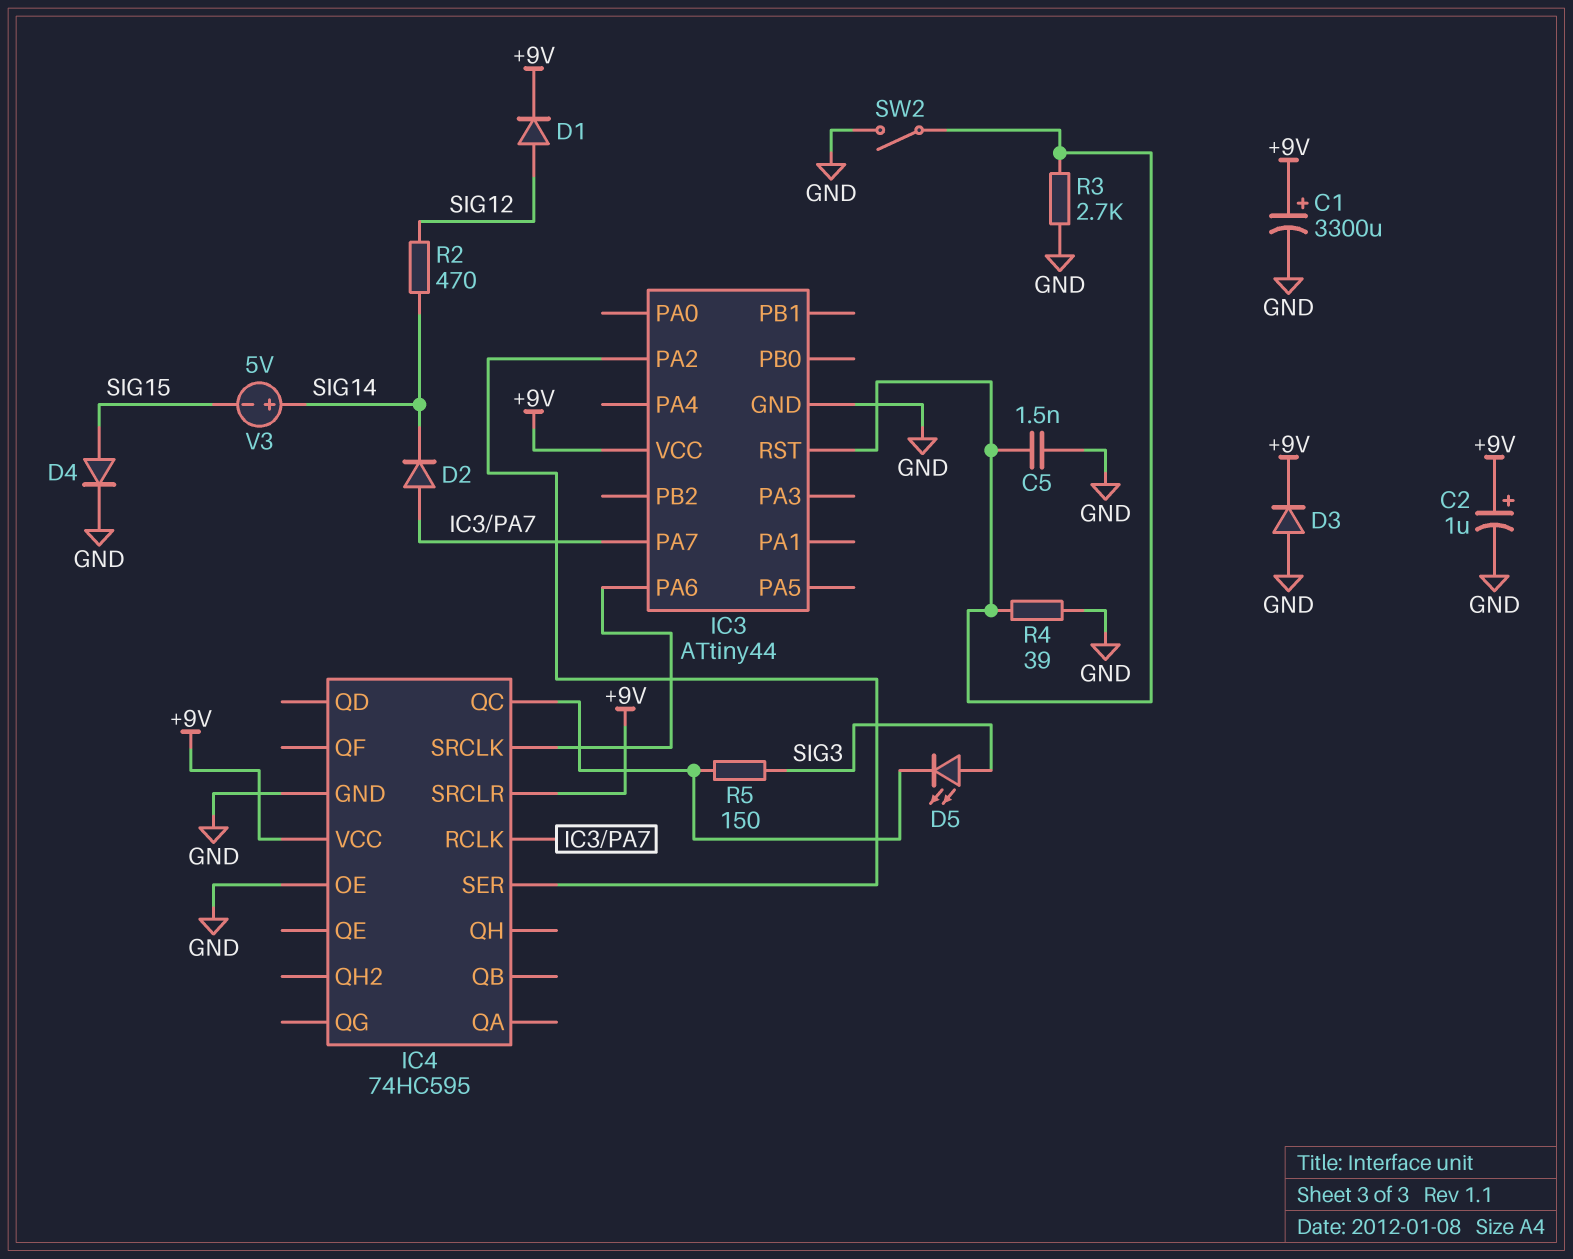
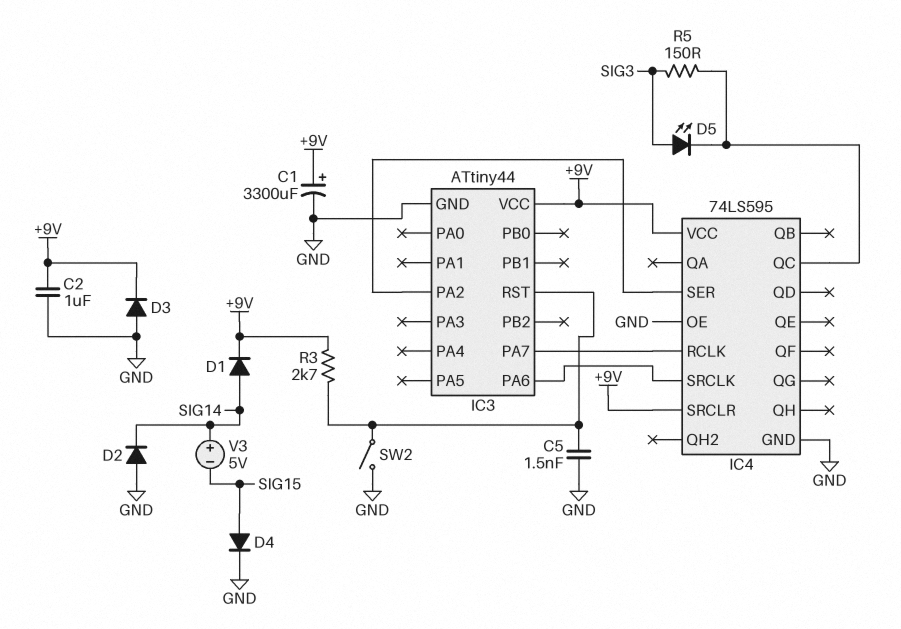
C2: 1uF (plus +9V, minus GND) -> 1uF (+9V, GND)
D1: diode (A SIG12, K +9V) -> diode (A SIG14, K +9V)
D2: diode (A IC3/PA7, K SIG14) -> diode (A GND, K SIG14)
IC4: 74HC595 -> 74LS595
R2: 470 (SIG12, SIG14) -> none
R3: 2.7k (GND, IC3/RST) -> 2.7k (+9V, IC3/RST)
R4: 39 (GND, IC3/RST) -> none

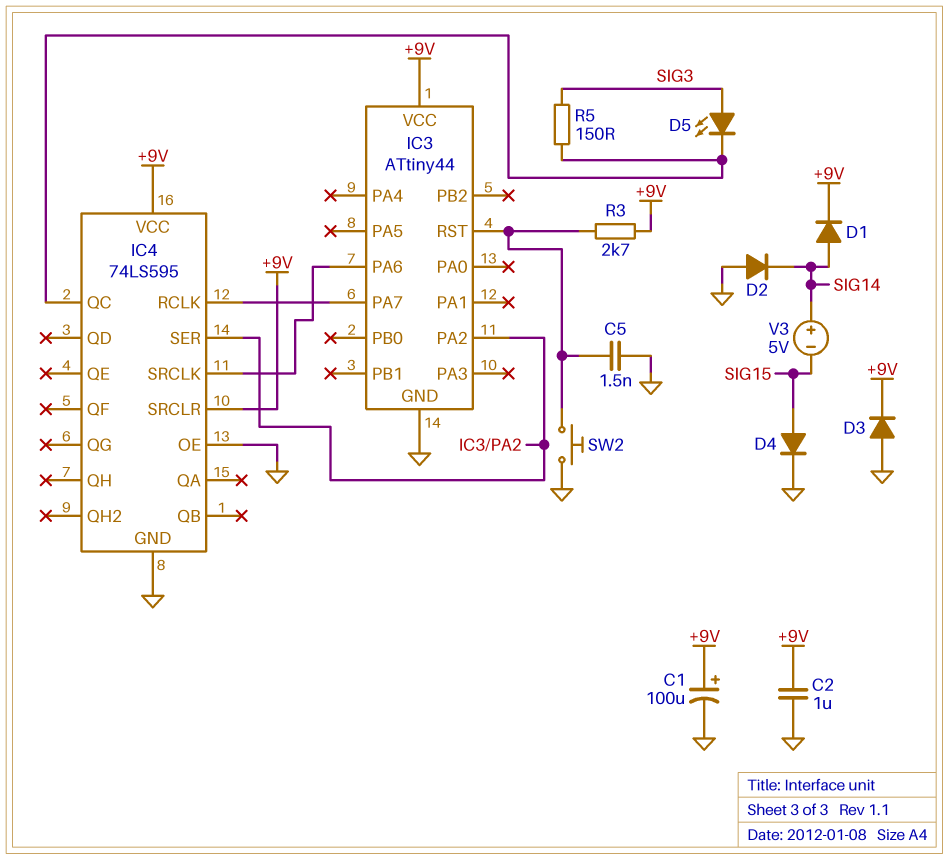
C1: 3300uF (plus +9V, minus GND) -> 100uF (plus +9V, minus GND)
SW2: switch (GND, IC3/RST) -> button (GND, IC3/RST)

